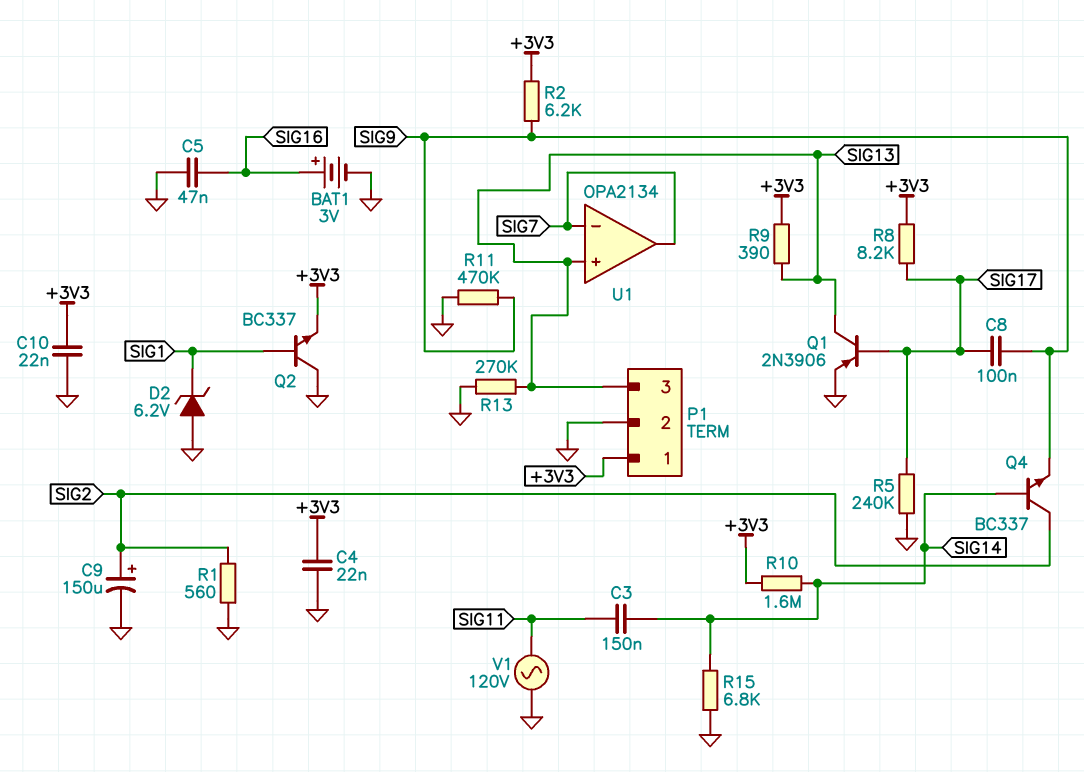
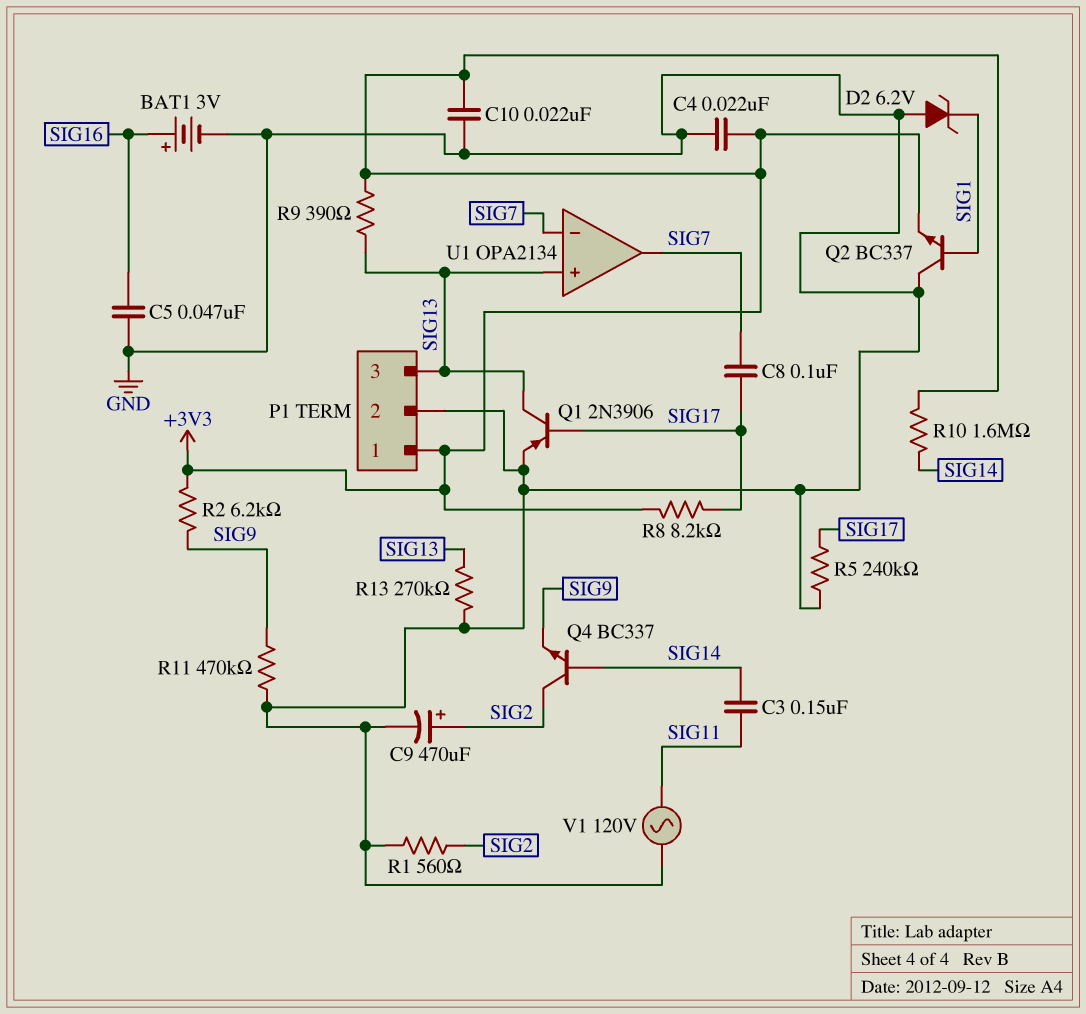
C8: 100nF (SIG9, SIG17) -> 100nF (SIG7, SIG17)
C9: 150uF (plus SIG2, minus GND) -> 470uF (plus SIG2, minus GND)
R15: 6.8k (GND, SIG14) -> none

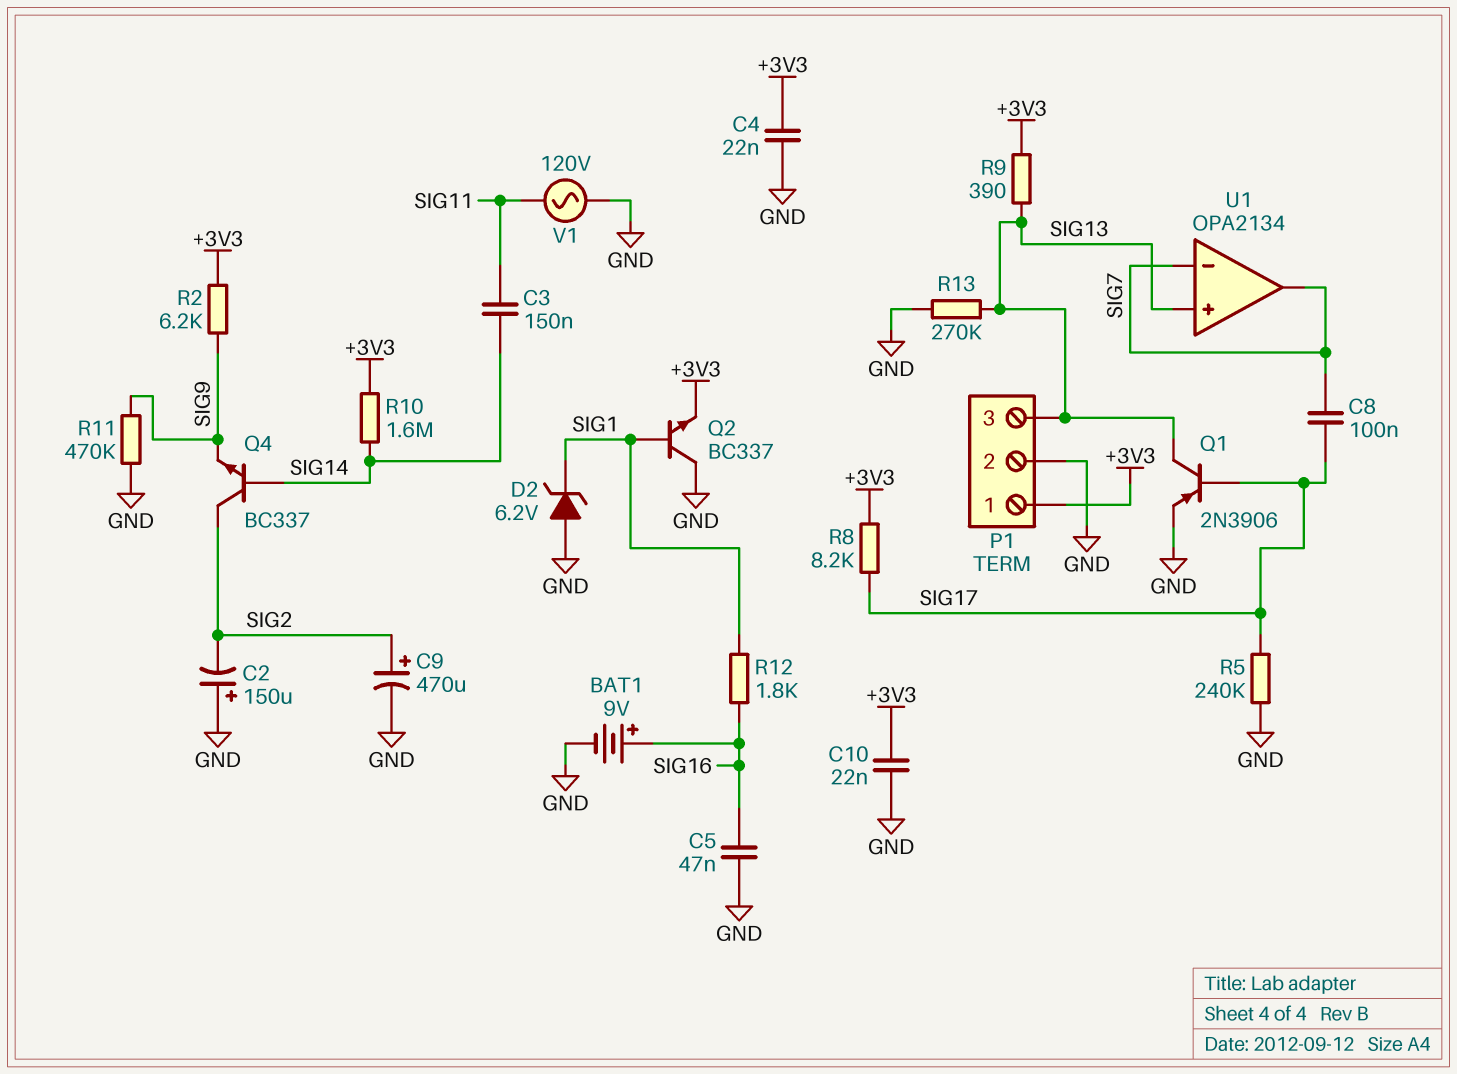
BAT1: 3V (plus SIG16, minus GND) -> 9V (plus SIG16, minus GND)
C2: none -> 150uF (plus GND, minus SIG2)
R1: 560 (GND, SIG2) -> none
R12: none -> 1.8k (SIG1, SIG16)

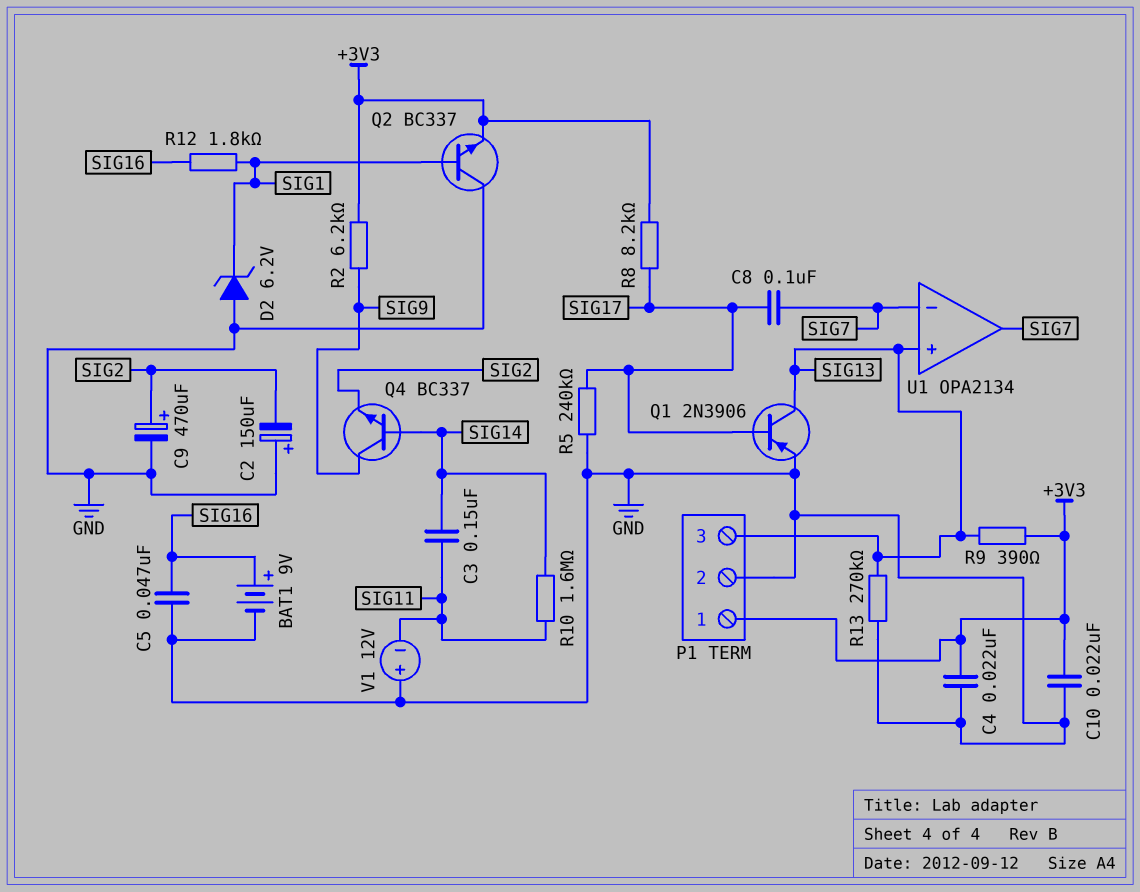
Q4: NPN BC337 (B SIG14, C SIG2, E SIG9) -> NPN BC337 (B SIG14, C SIG9, E SIG2)
R10: 1.6M (+3V3, SIG14) -> 1.6M (SIG11, SIG14)
R11: 470k (GND, SIG9) -> none
V1: AC 120V (GND, SIG11) -> 12V (plus GND, minus SIG11)

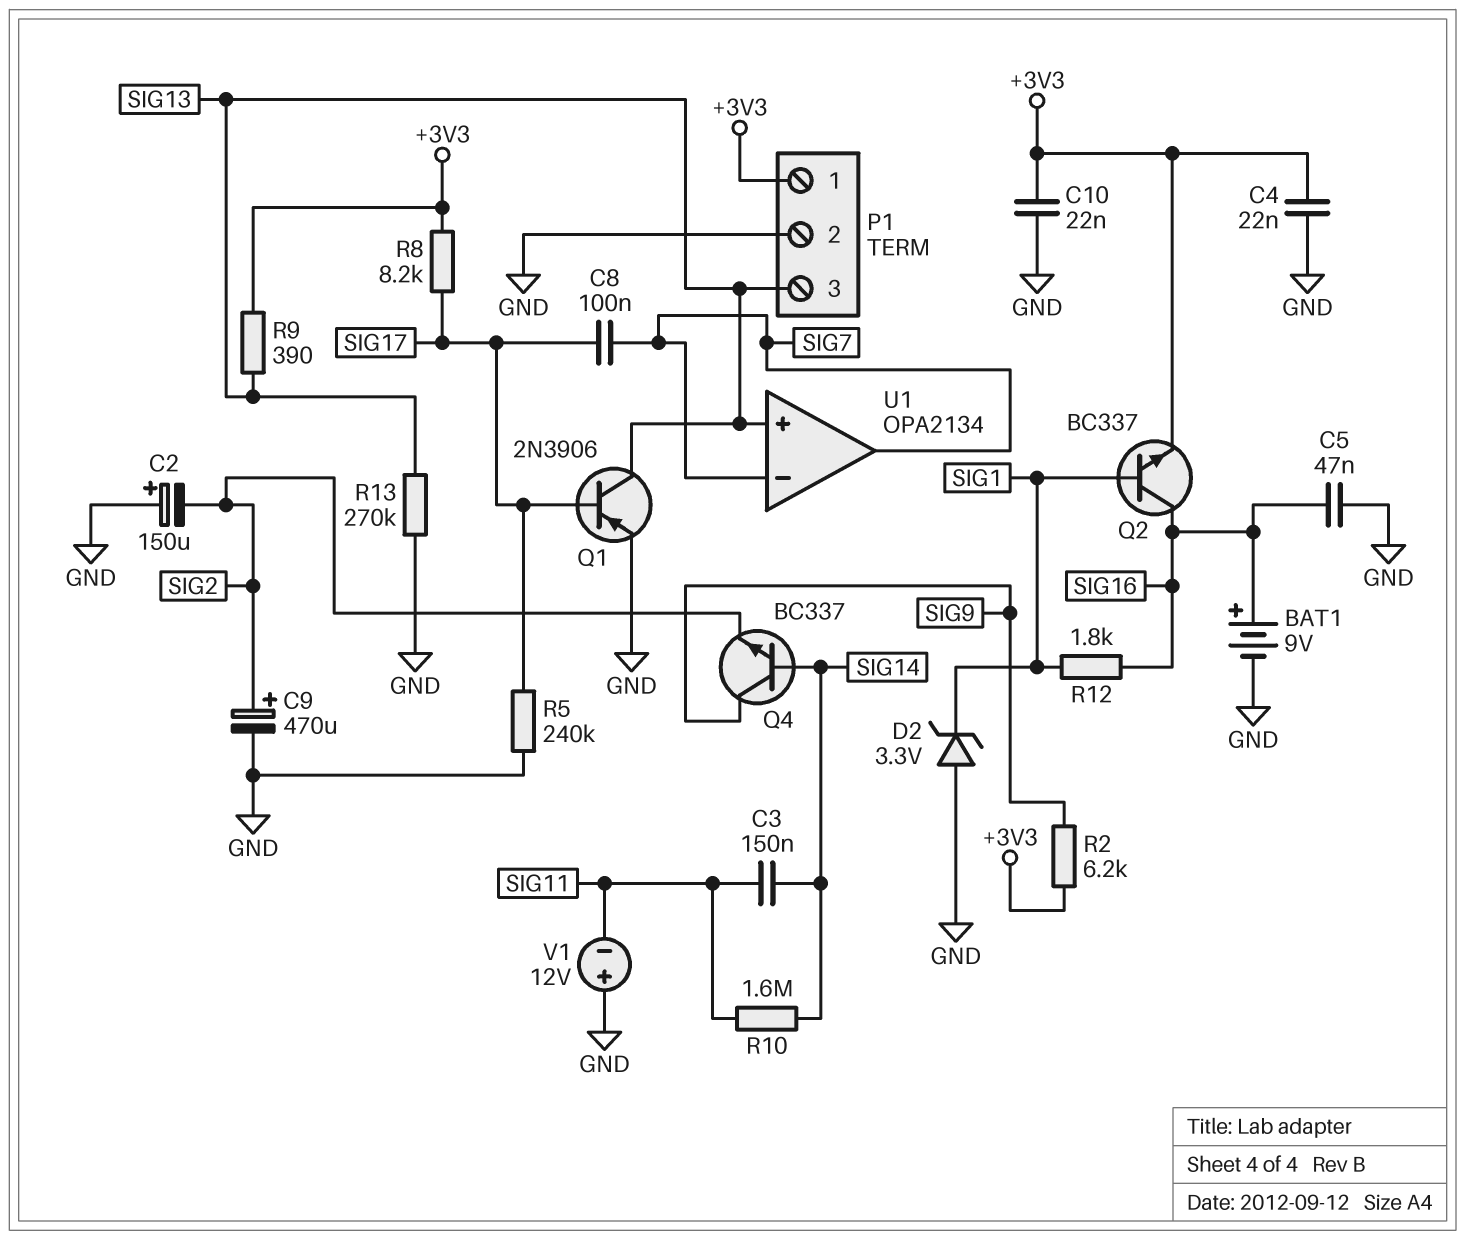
D2: zener 6.2V (A GND, K SIG1) -> zener 3.3V (A GND, K SIG1)
Q2: NPN BC337 (B SIG1, C GND, E +3V3) -> NPN BC337 (B SIG1, C SIG16, E +3V3)

